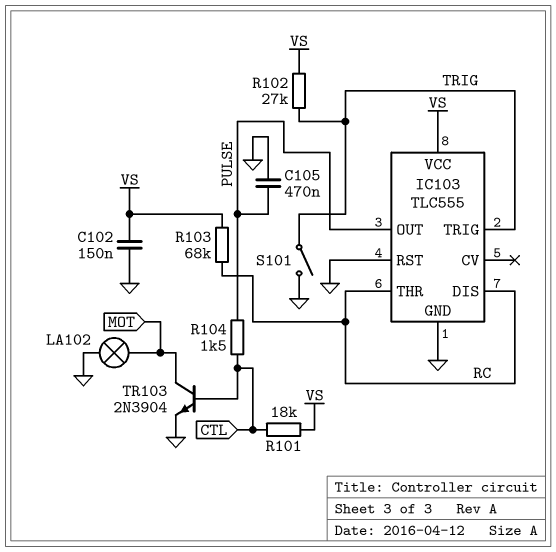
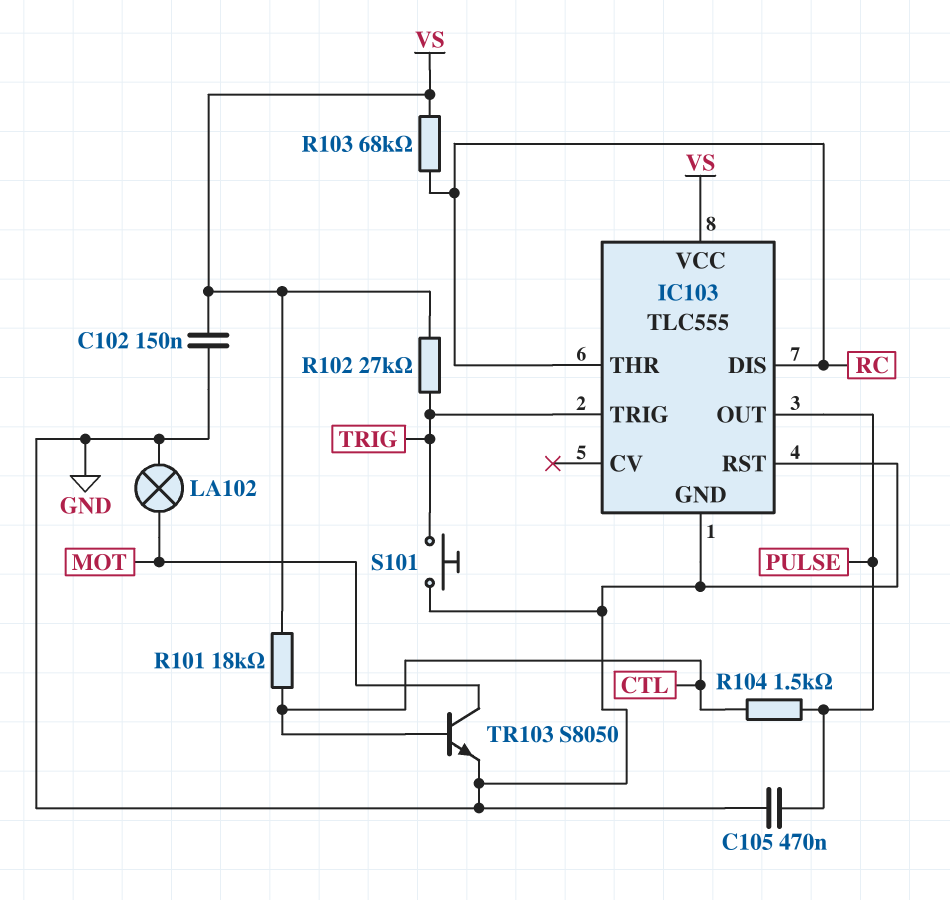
S101: switch (GND, TRIG) -> button (GND, TRIG)
TR103: NPN 2N3904 (B CTL, C MOT, E GND) -> NPN S8050 (B CTL, C MOT, E GND)

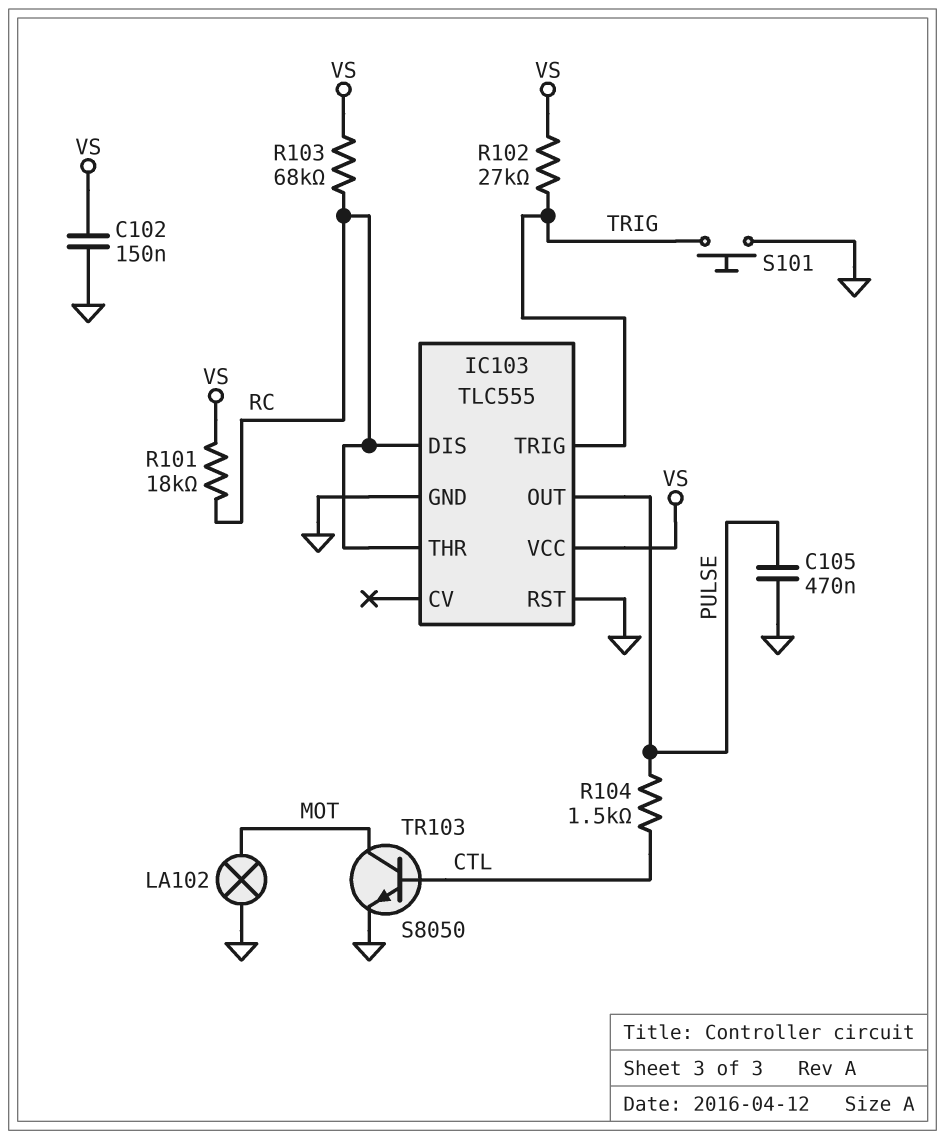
R101: 18k (CTL, VS) -> 18k (RC, VS)

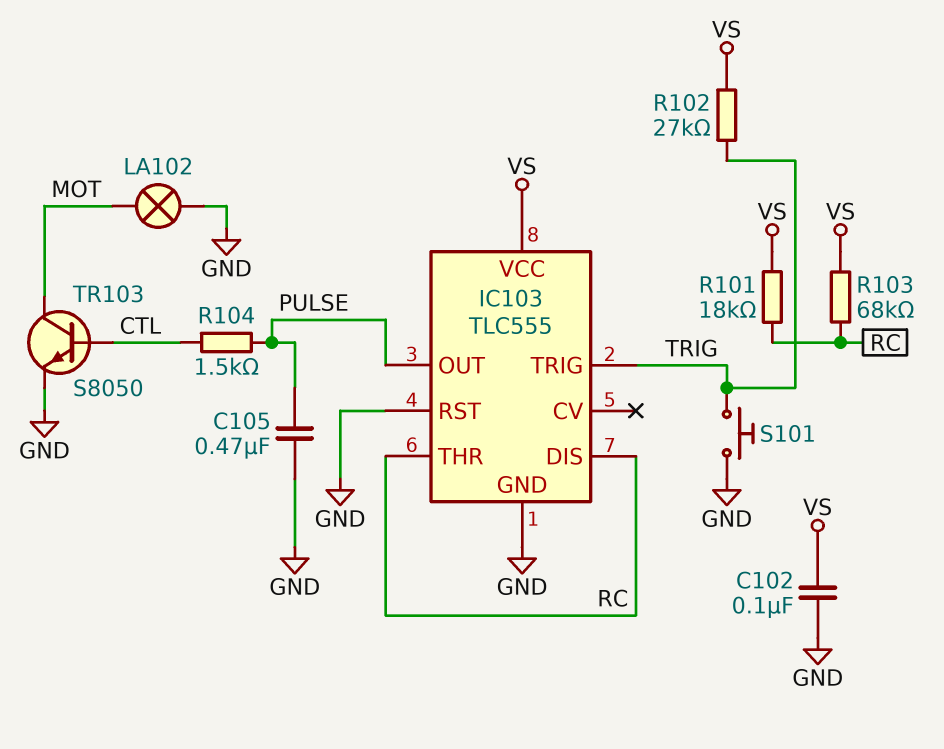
C102: 150nF (GND, VS) -> 100nF (GND, VS)

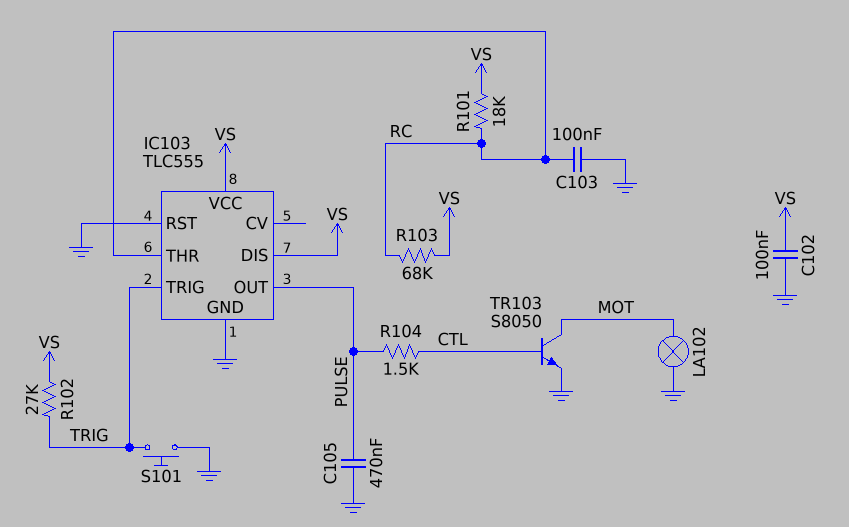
C103: none -> 100nF (GND, RC)
IC103 pin DIS: RC -> VS

